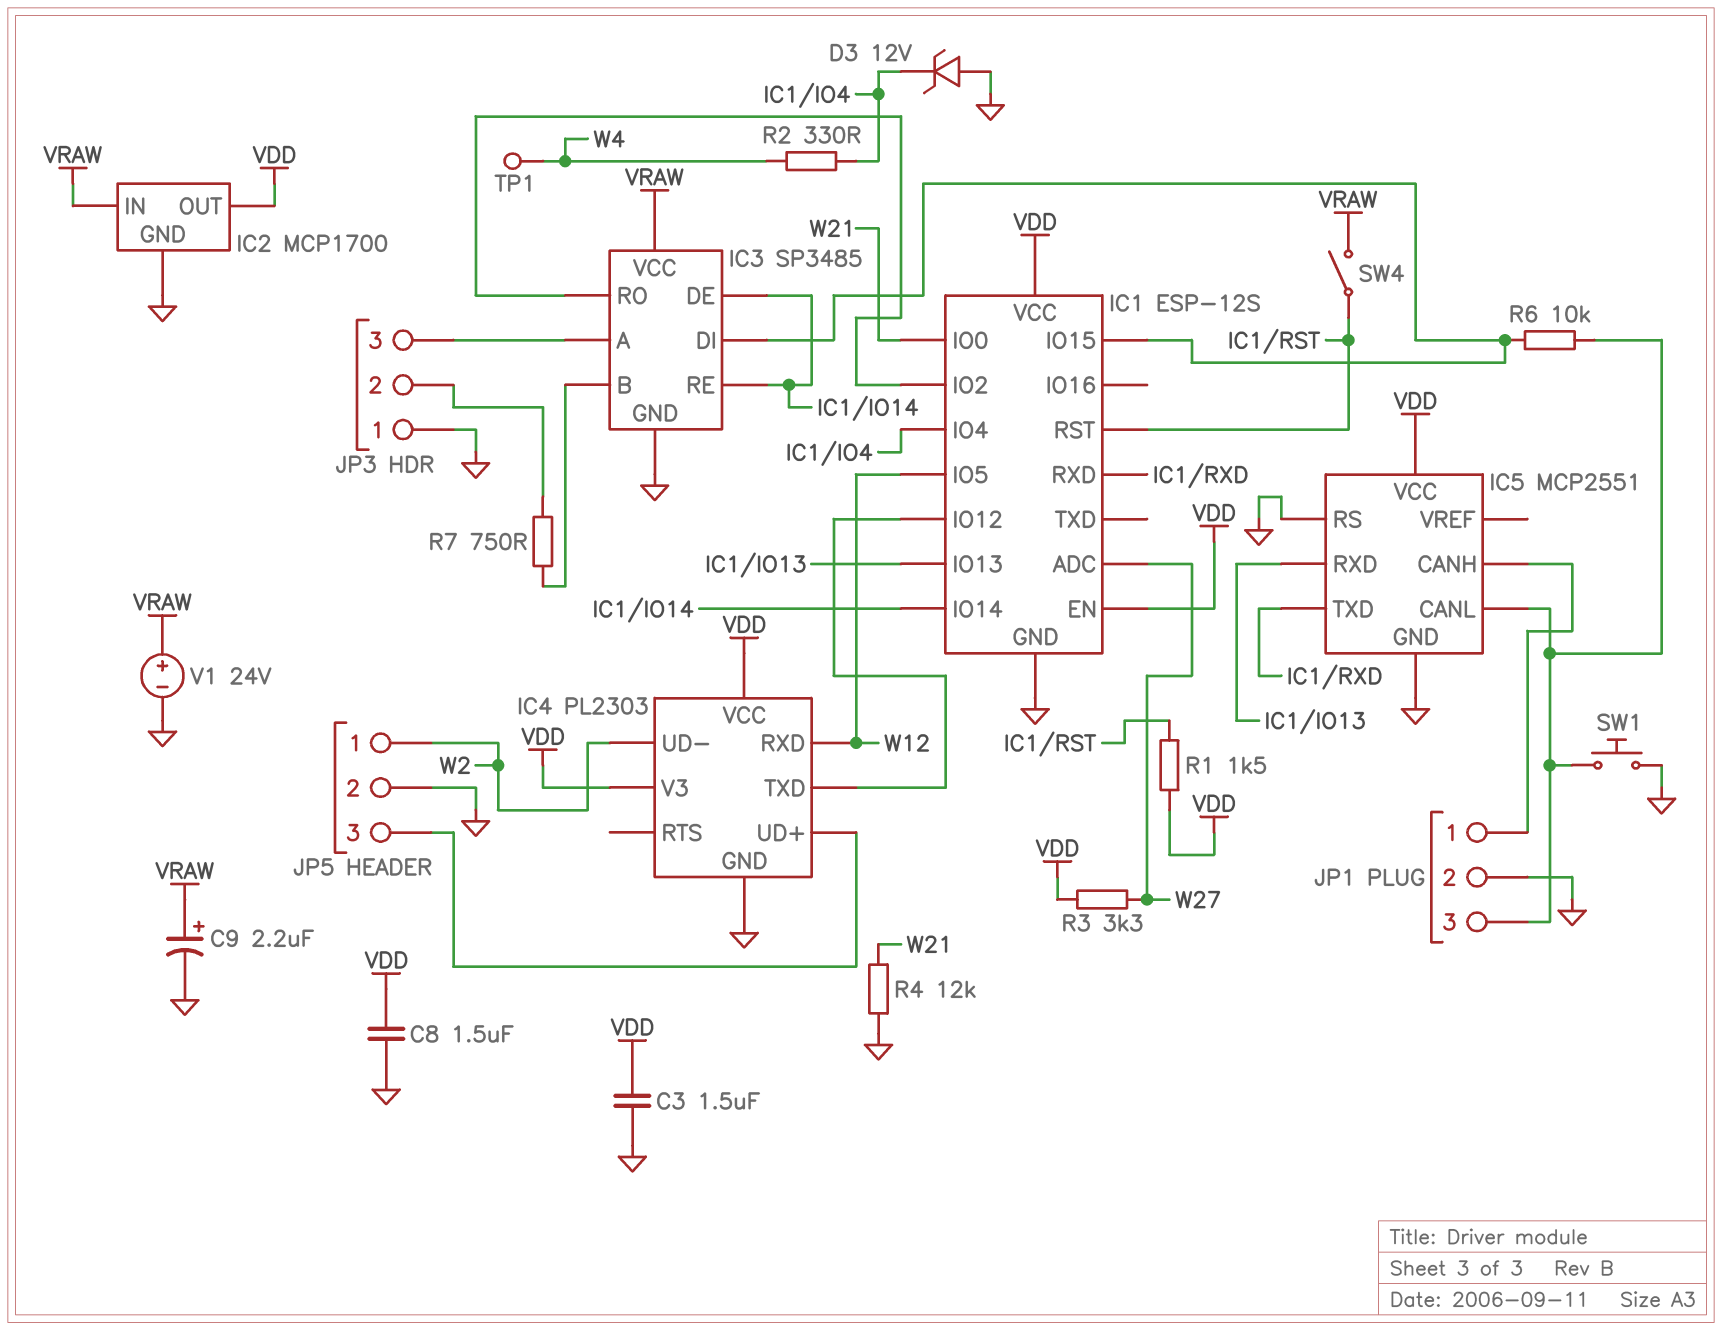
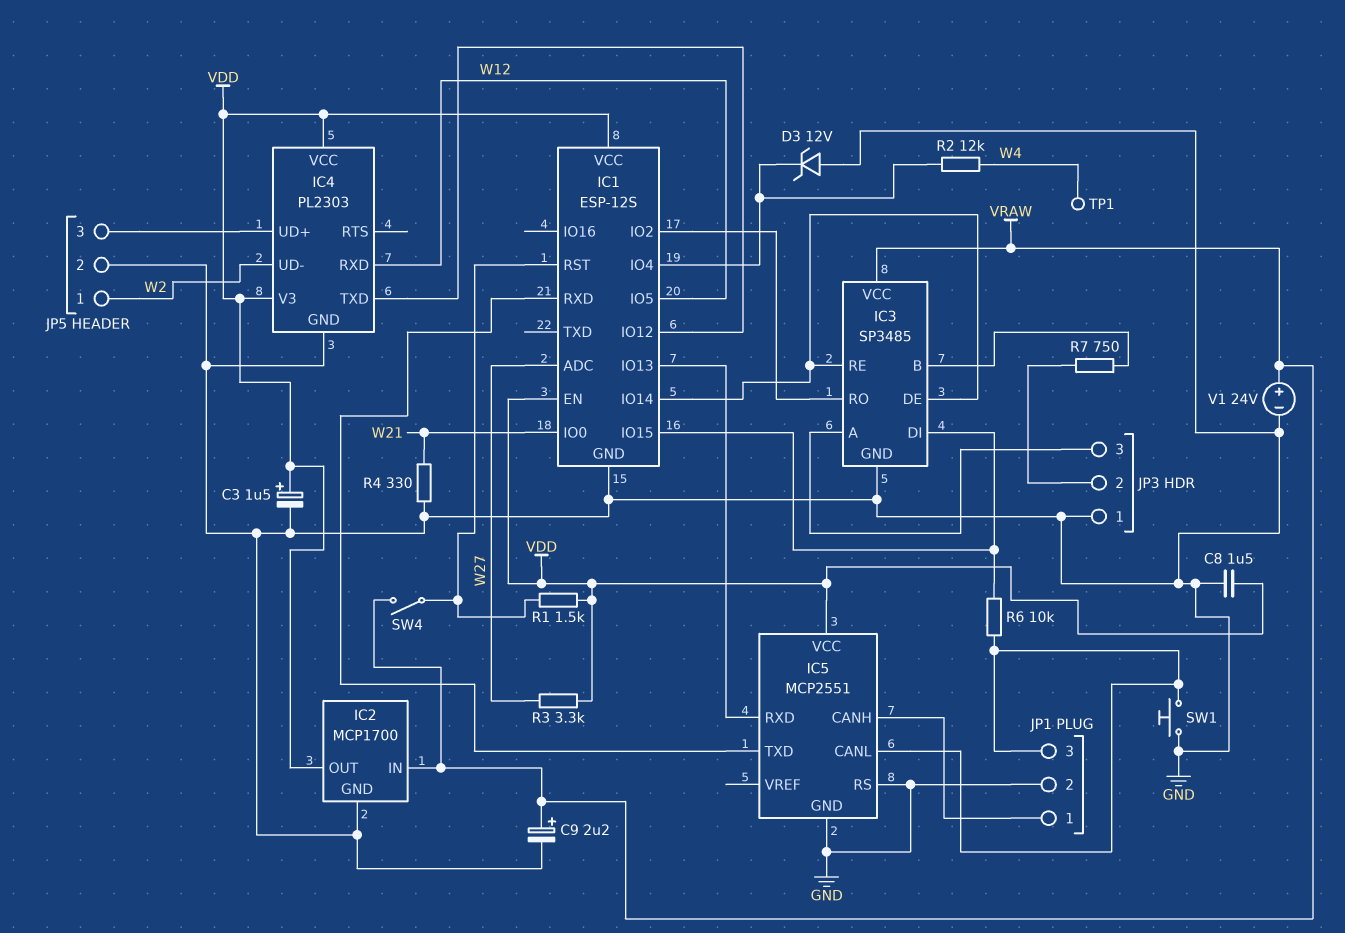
C3: 1.5uF (GND, VDD) -> 1.5uF (plus VDD, minus GND)
R2: 330 (IC1/IO4, W4) -> 12k (IC1/IO4, W4)
R4: 12k (GND, W21) -> 330 (GND, W21)

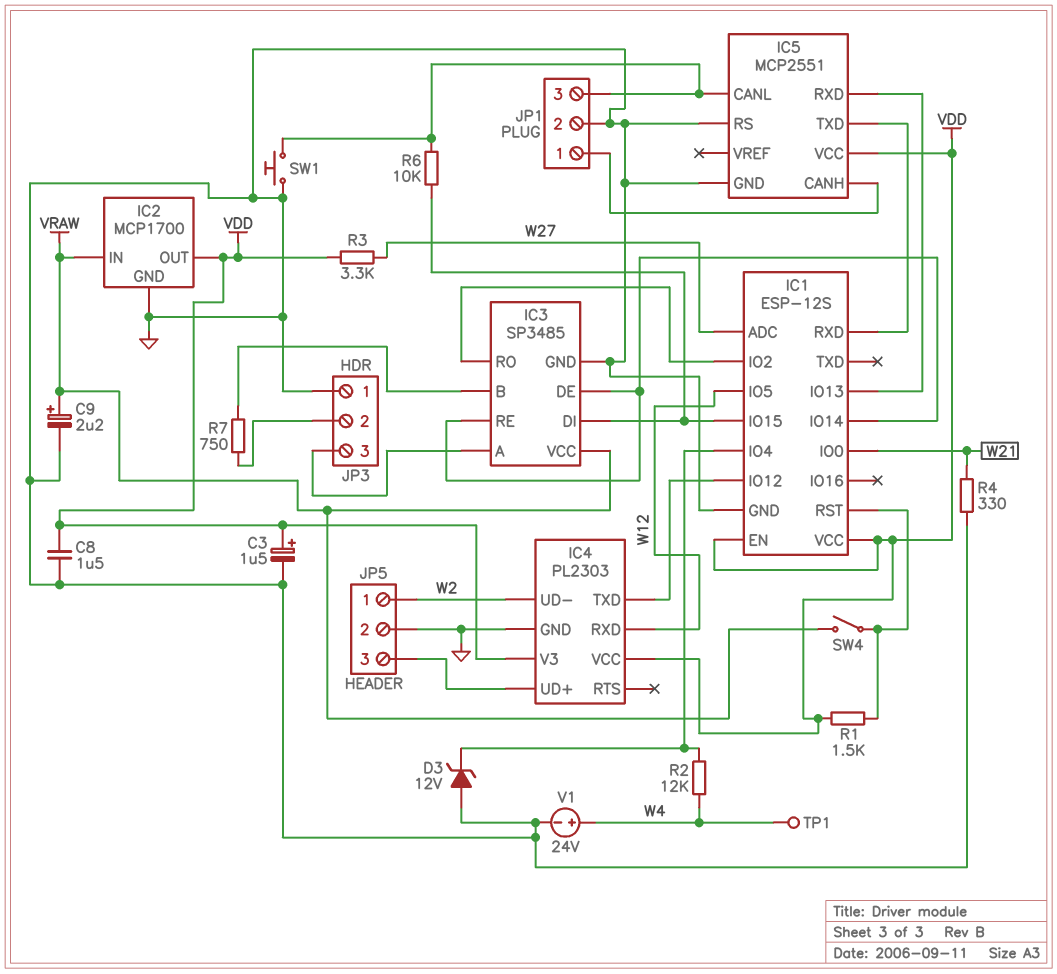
V1: 24V (plus VRAW, minus GND) -> 24V (plus W4, minus GND)

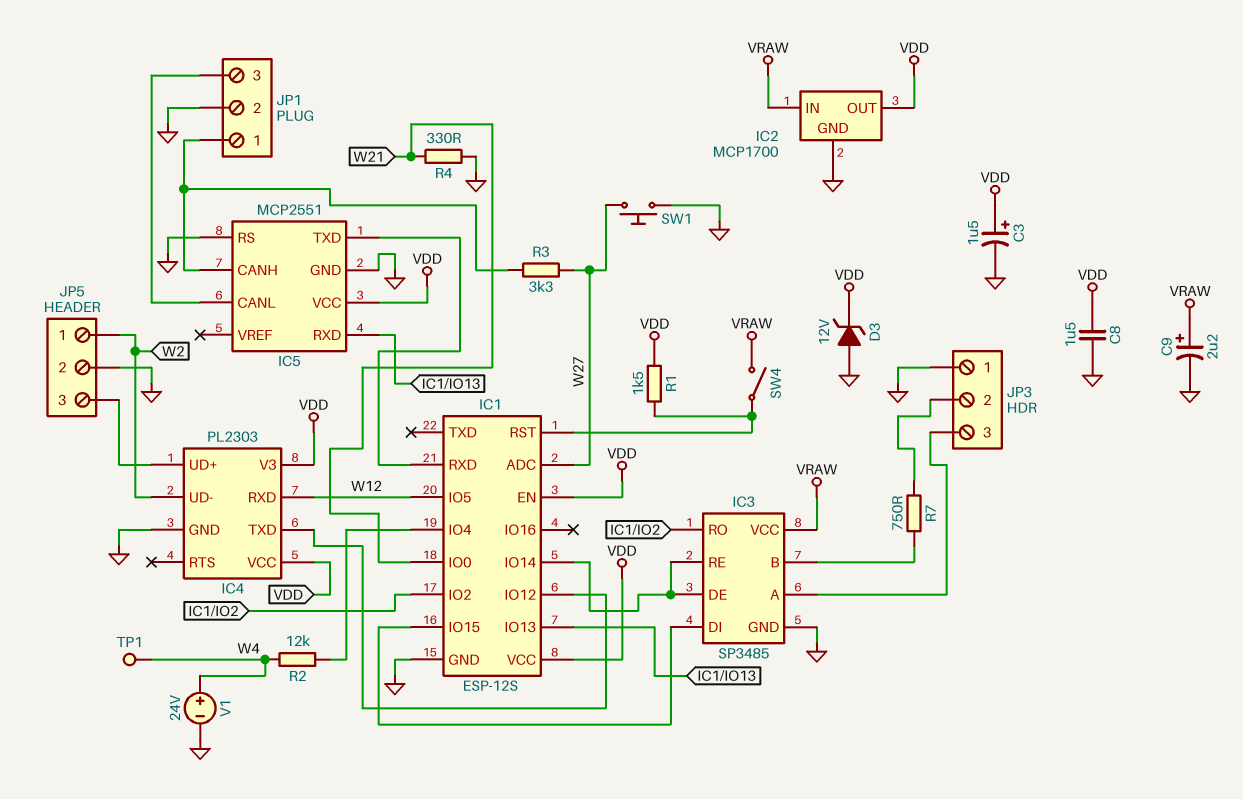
D3: zener 12V (A GND, K IC1/IO4) -> zener 12V (A GND, K VDD)
R3: 3.3k (VDD, W27) -> 3.3k (IC5/CANH, W27)
R6: 10k (IC1/IO15, IC5/CANL) -> none
SW1: button (GND, IC5/CANL) -> button (GND, W27)

